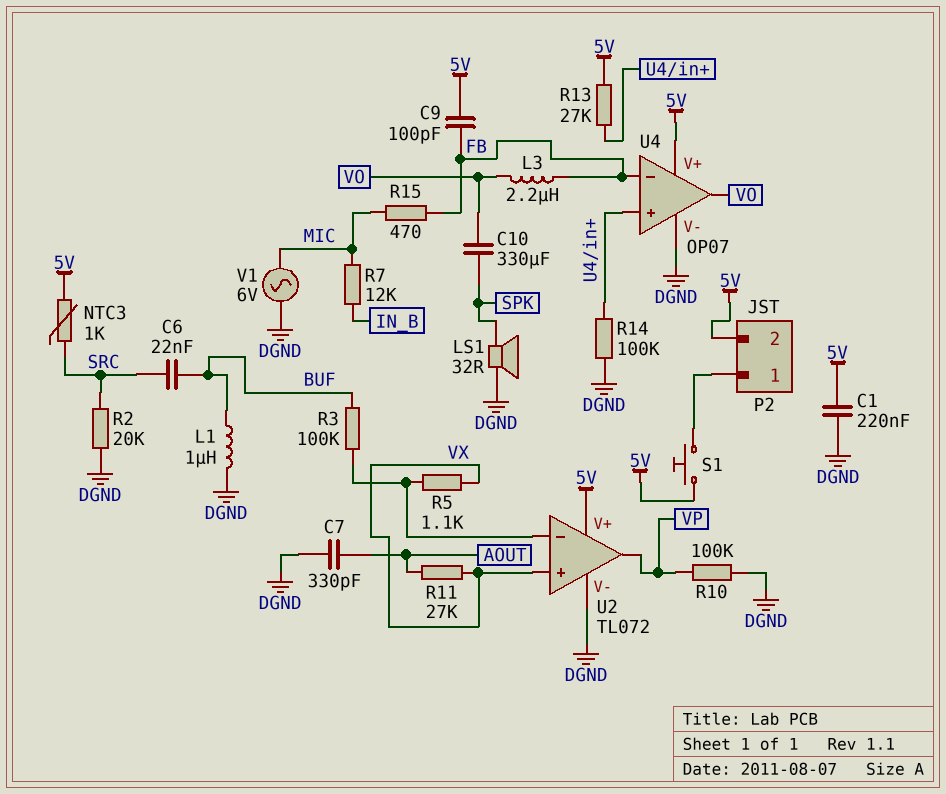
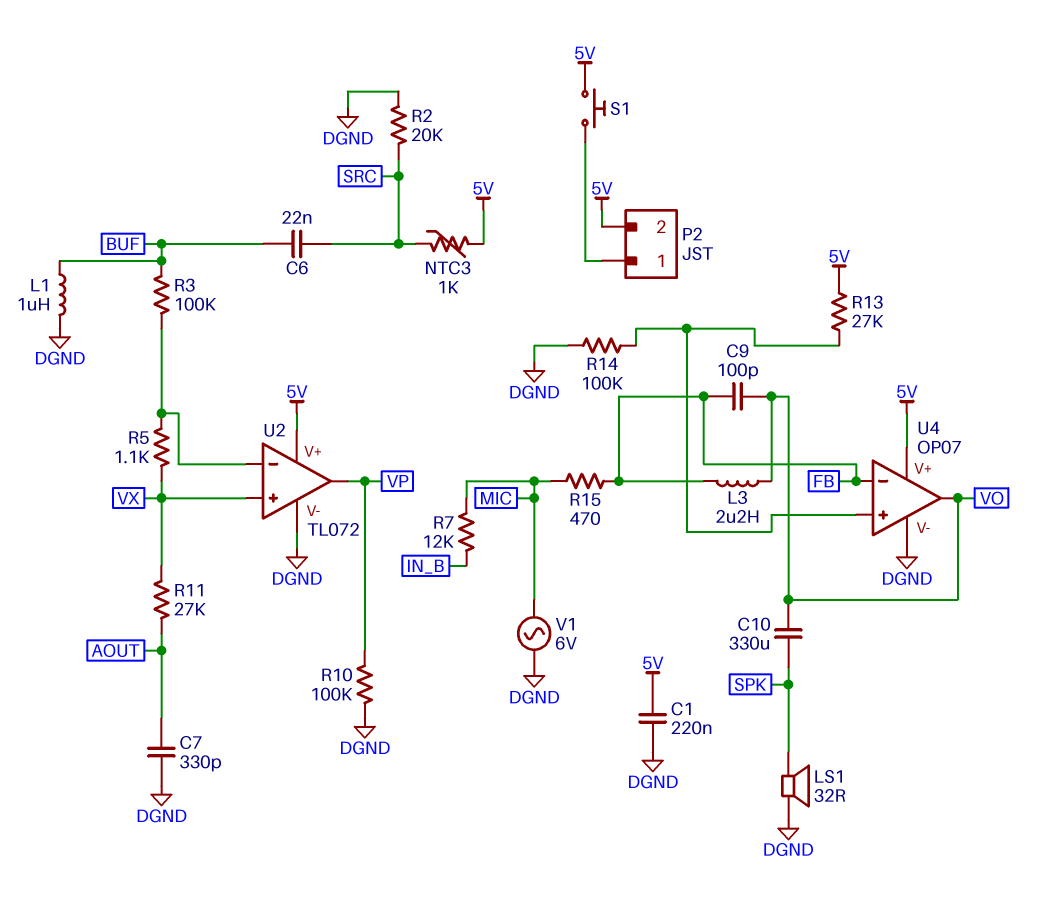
C9: 100pF (5V, FB) -> 100pF (FB, VO)

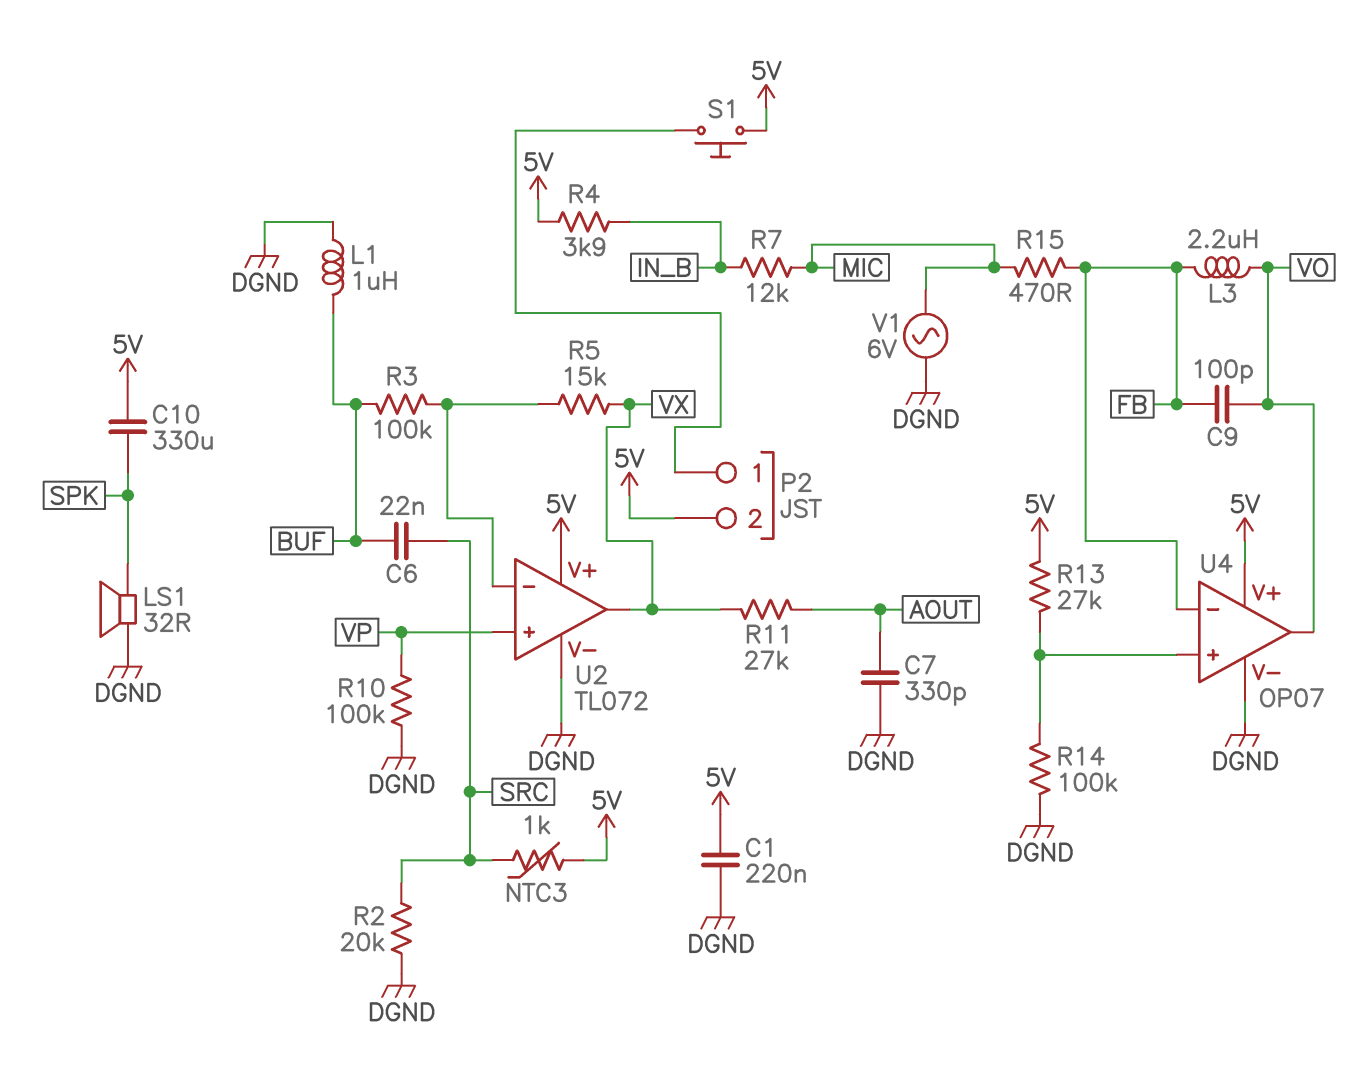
C10: 330uF (SPK, VO) -> 330uF (5V, SPK)
R4: none -> 3.9k (5V, IN_B)
R5: 1.1k (U2/in-, VX) -> 15k (U2/in-, VX)
U2 pin in+: VX -> VP
U2 pin out: VP -> VX

